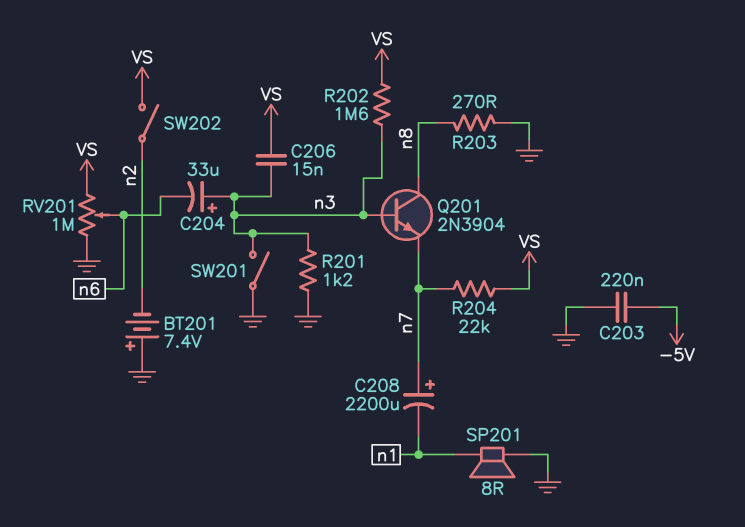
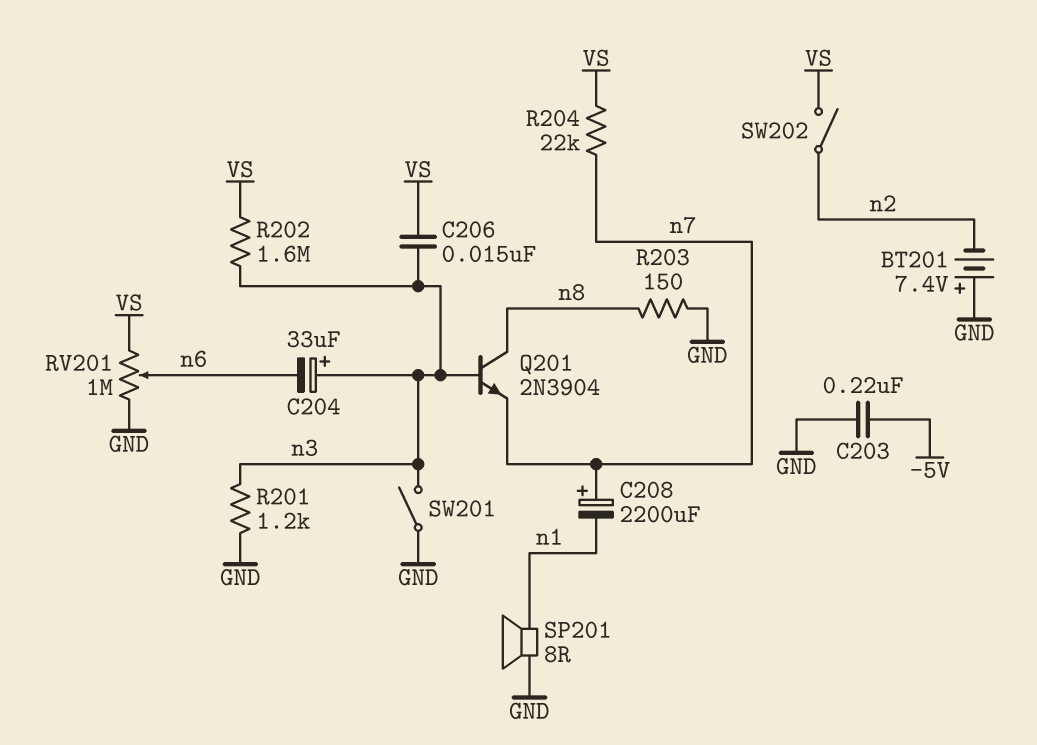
R203: 270 (GND, n8) -> 150 (GND, n8)

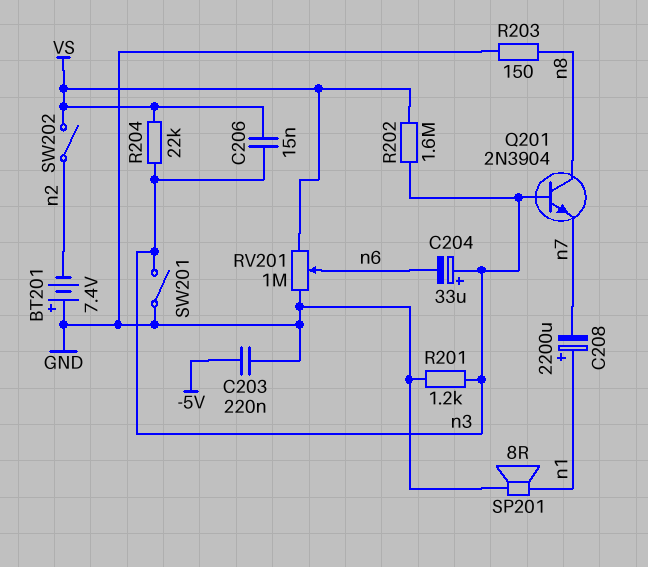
C208: 2200uF (plus n7, minus n1) -> 2200uF (plus n1, minus n7)
R204: 22k (VS, n7) -> 22k (VS, n3)

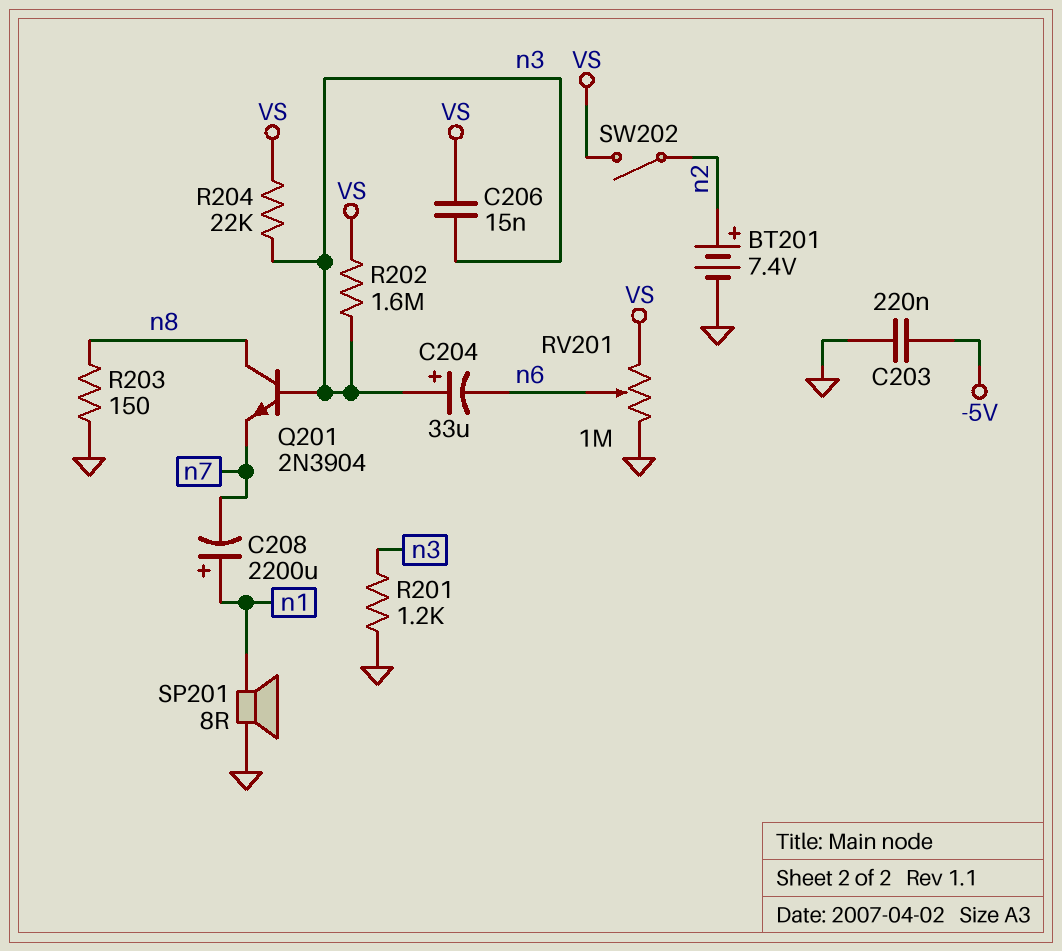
BT201: 7.4V (plus GND, minus n2) -> 7.4V (plus n2, minus GND)
SW201: switch (GND, n3) -> none

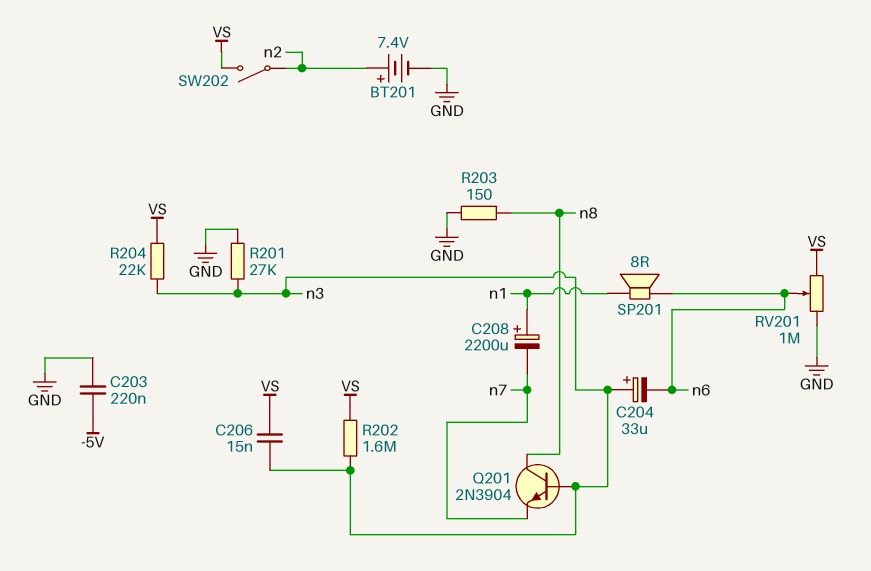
R201: 1.2k (GND, n3) -> 27k (GND, n3)
SP201: speaker 8R (GND, n1) -> speaker 8R (n1, n6)

